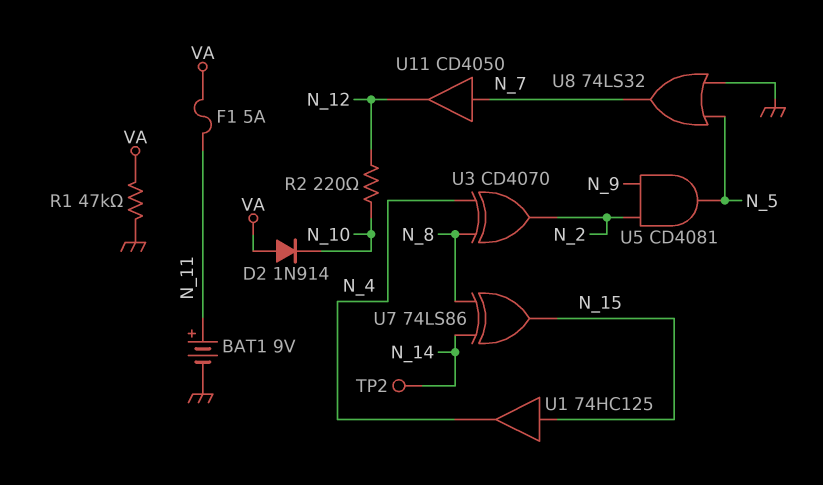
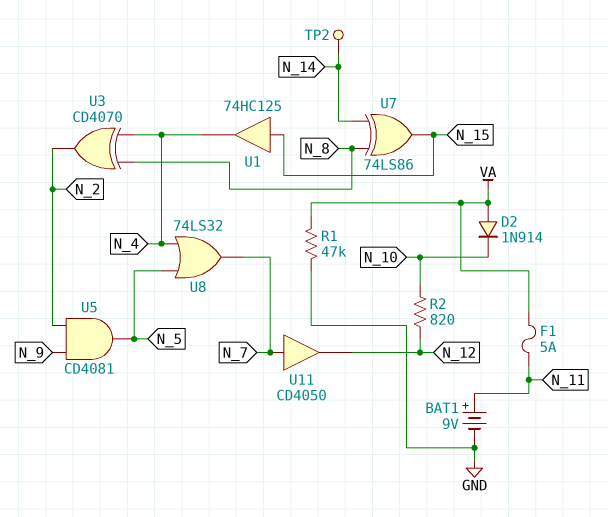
R2: 220 (N_10, N_12) -> 820 (N_10, N_12)
U8: OR 74LS32 (in GND, in N_5, out N_7) -> OR 74LS32 (in N_4, in N_5, out N_7)

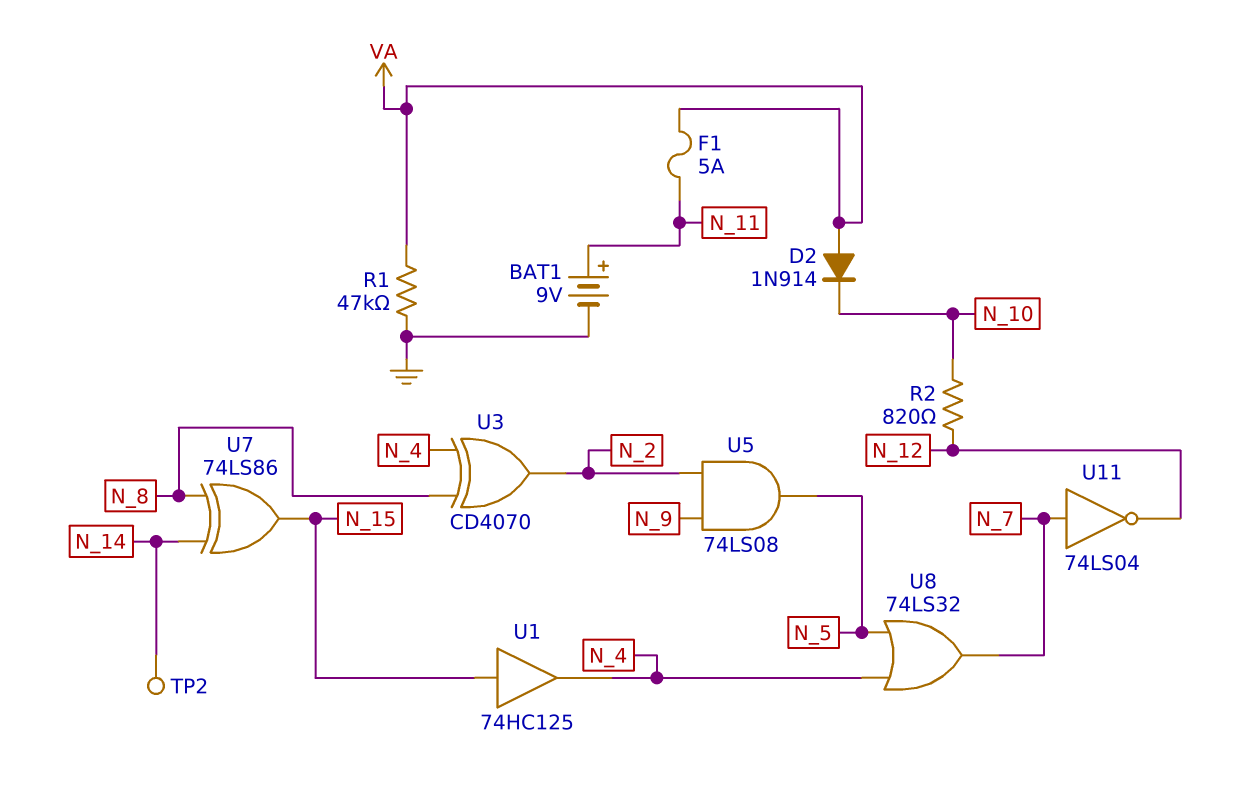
U5: AND CD4081 (in N_2, in N_9, out N_5) -> AND 74LS08 (in N_2, in N_9, out N_5)
U11: buffer CD4050 (in N_7, out N_12) -> NOT 74LS04 (in N_7, out N_12)

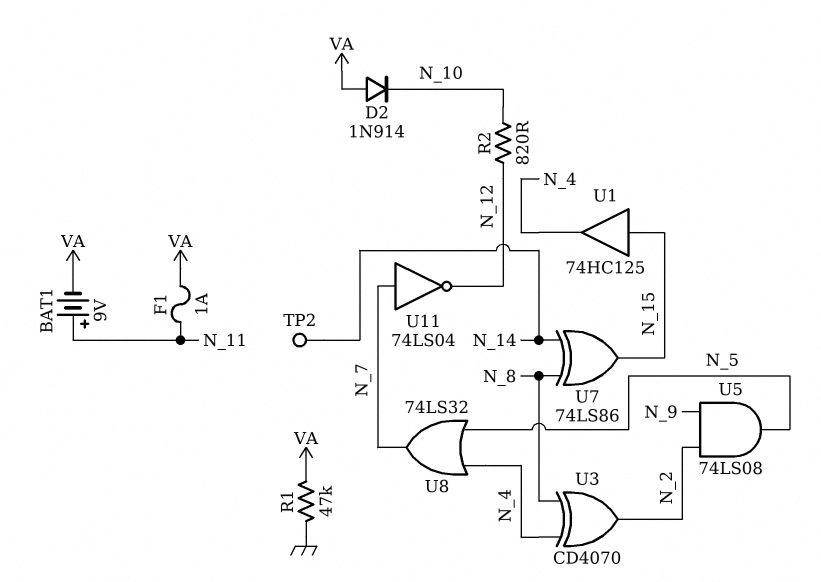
BAT1: 9V (plus N_11, minus GND) -> 9V (plus N_11, minus VA)
F1: 5A (N_11, VA) -> 1A (N_11, VA)

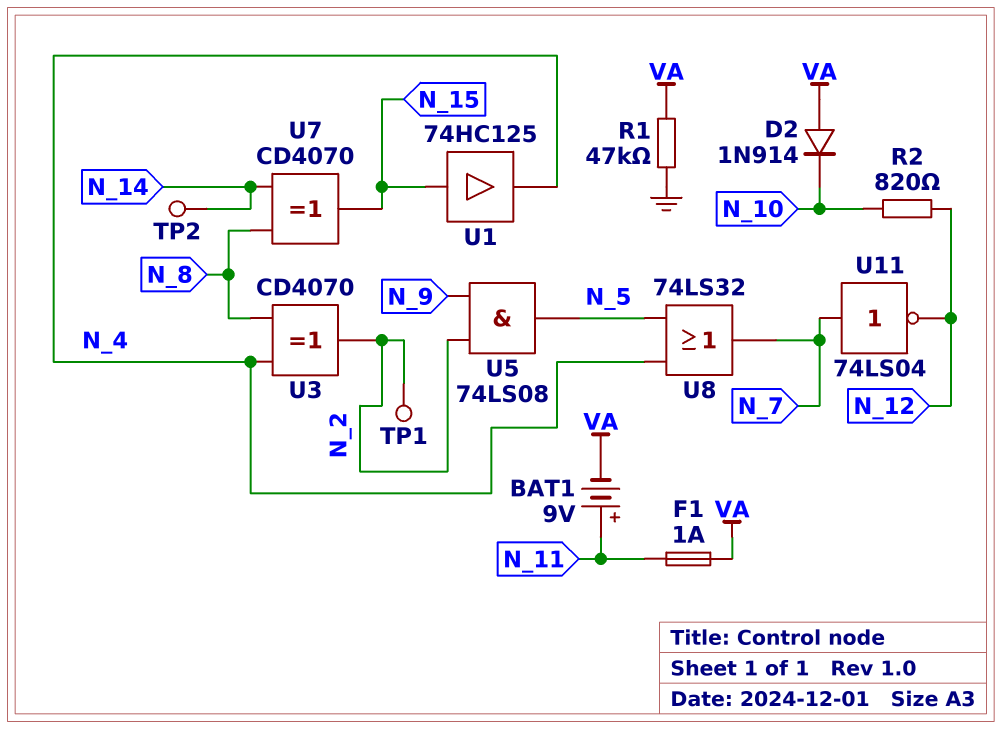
TP1: none -> test point (N_2)
U7: XOR 74LS86 (in N_8, in N_14, out N_15) -> XOR CD4070 (in N_8, in N_14, out N_15)

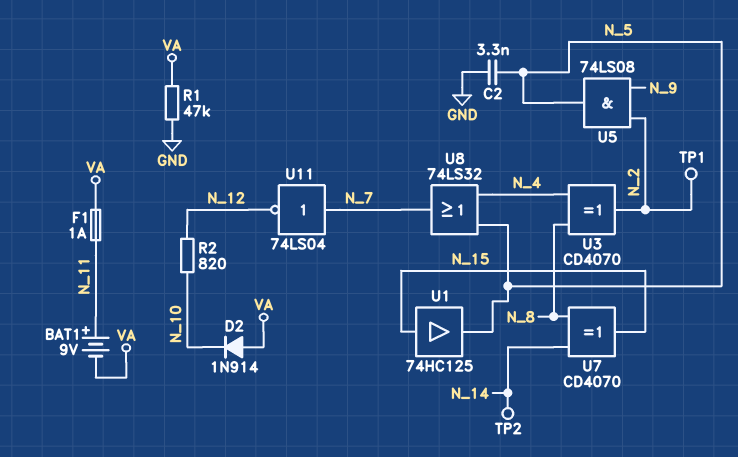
C2: none -> 3.3nF (GND, N_5)
U1: buffer 74HC125 (in N_15, out N_4) -> buffer 74HC125 (in N_15, out N_5)

